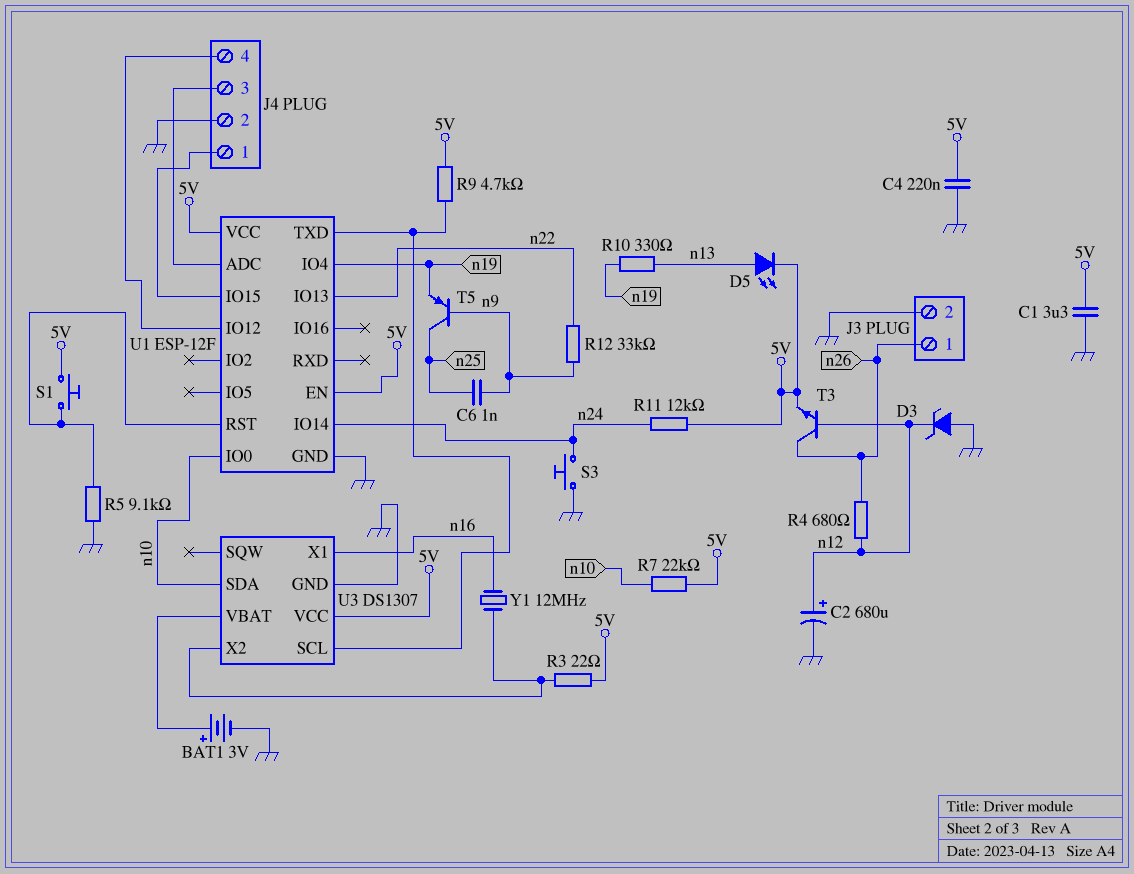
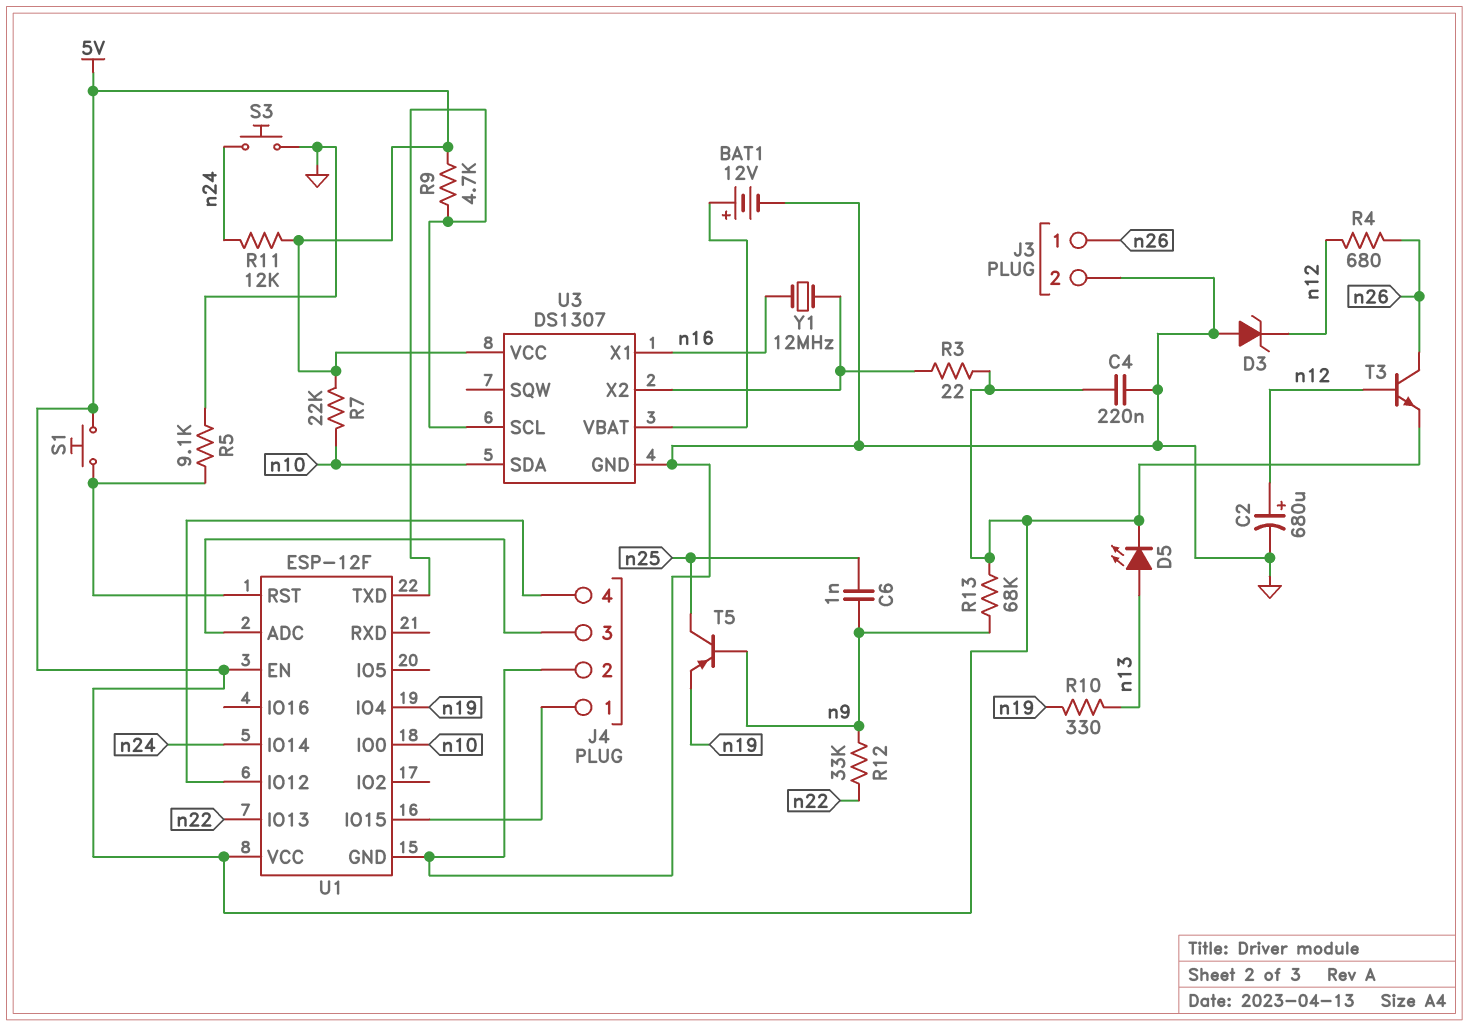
BAT1: 3V (plus U3/VBAT, minus GND) -> 12V (plus U3/VBAT, minus GND)
C1: 3.3uF (5V, GND) -> none
R13: none -> 68k (5V, n9)

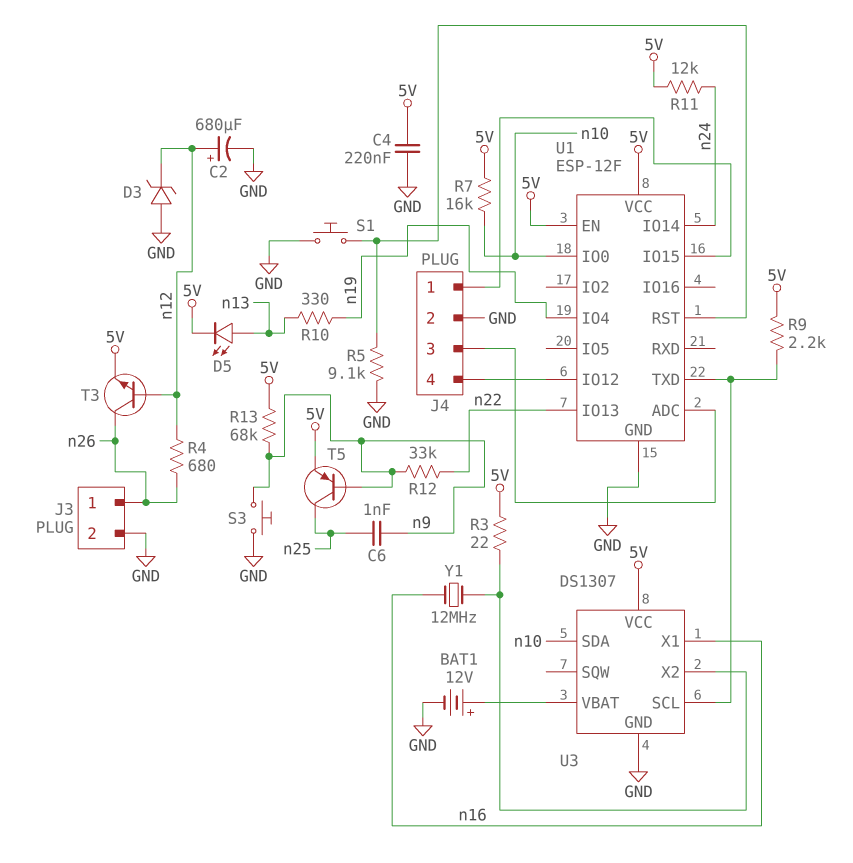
R7: 22k (5V, n10) -> 16k (5V, n10)
R9: 4.7k (5V, U1/TXD) -> 2.2k (5V, U1/TXD)
S1: button (5V, U1/RST) -> button (GND, U1/RST)
S3: button (GND, n24) -> button (GND, n9)
T5: PNP (B n9, C n25, E n19) -> PNP (B n9, C n25, E 5V)

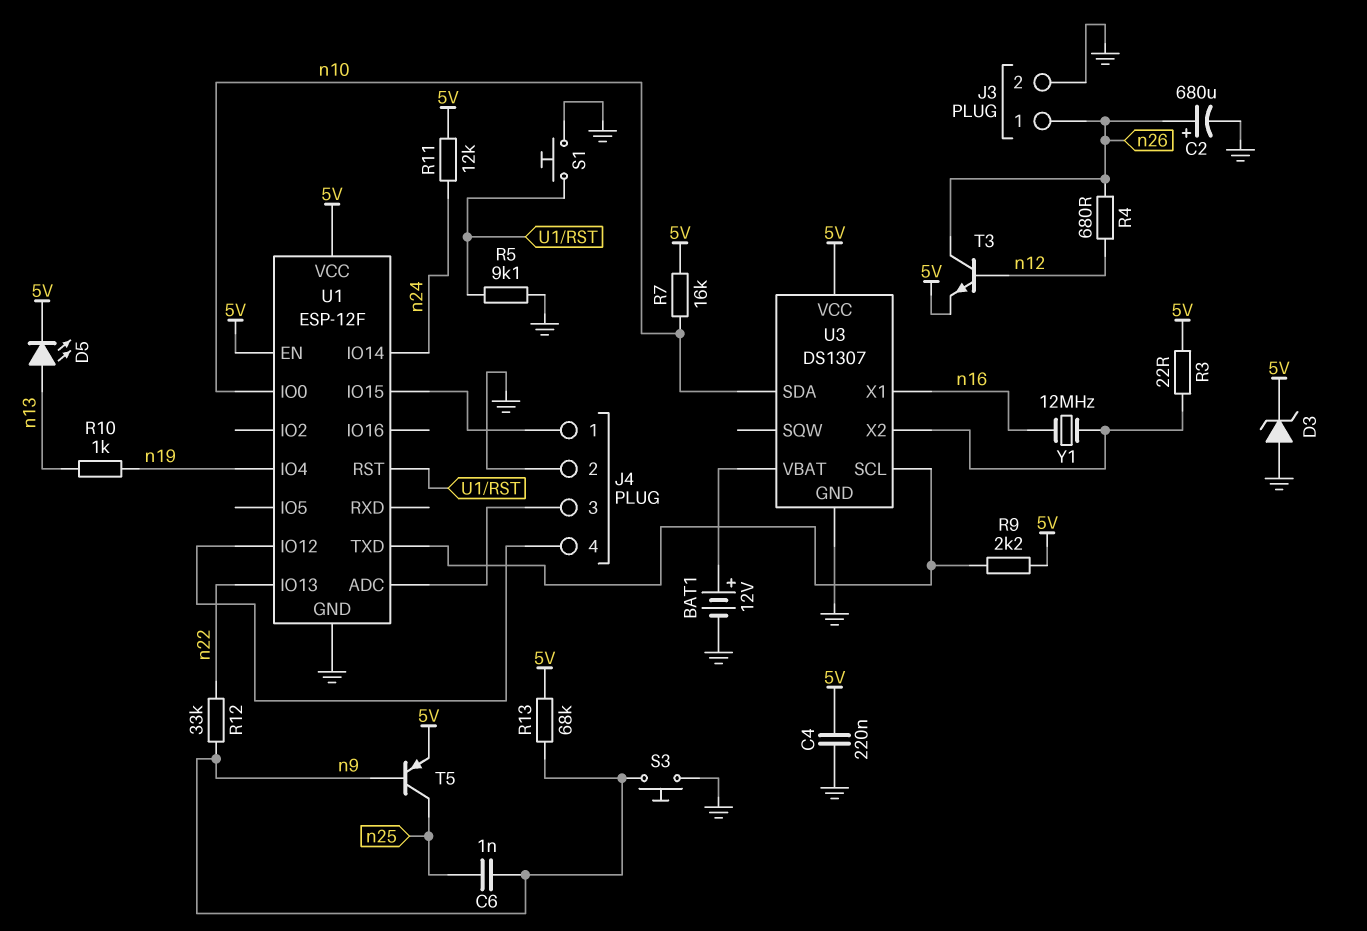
C2: 680uF (plus n12, minus GND) -> 680uF (plus n26, minus GND)
D3: zener (A GND, K n12) -> zener (A GND, K 5V)
R10: 330 (n13, n19) -> 1k (n13, n19)

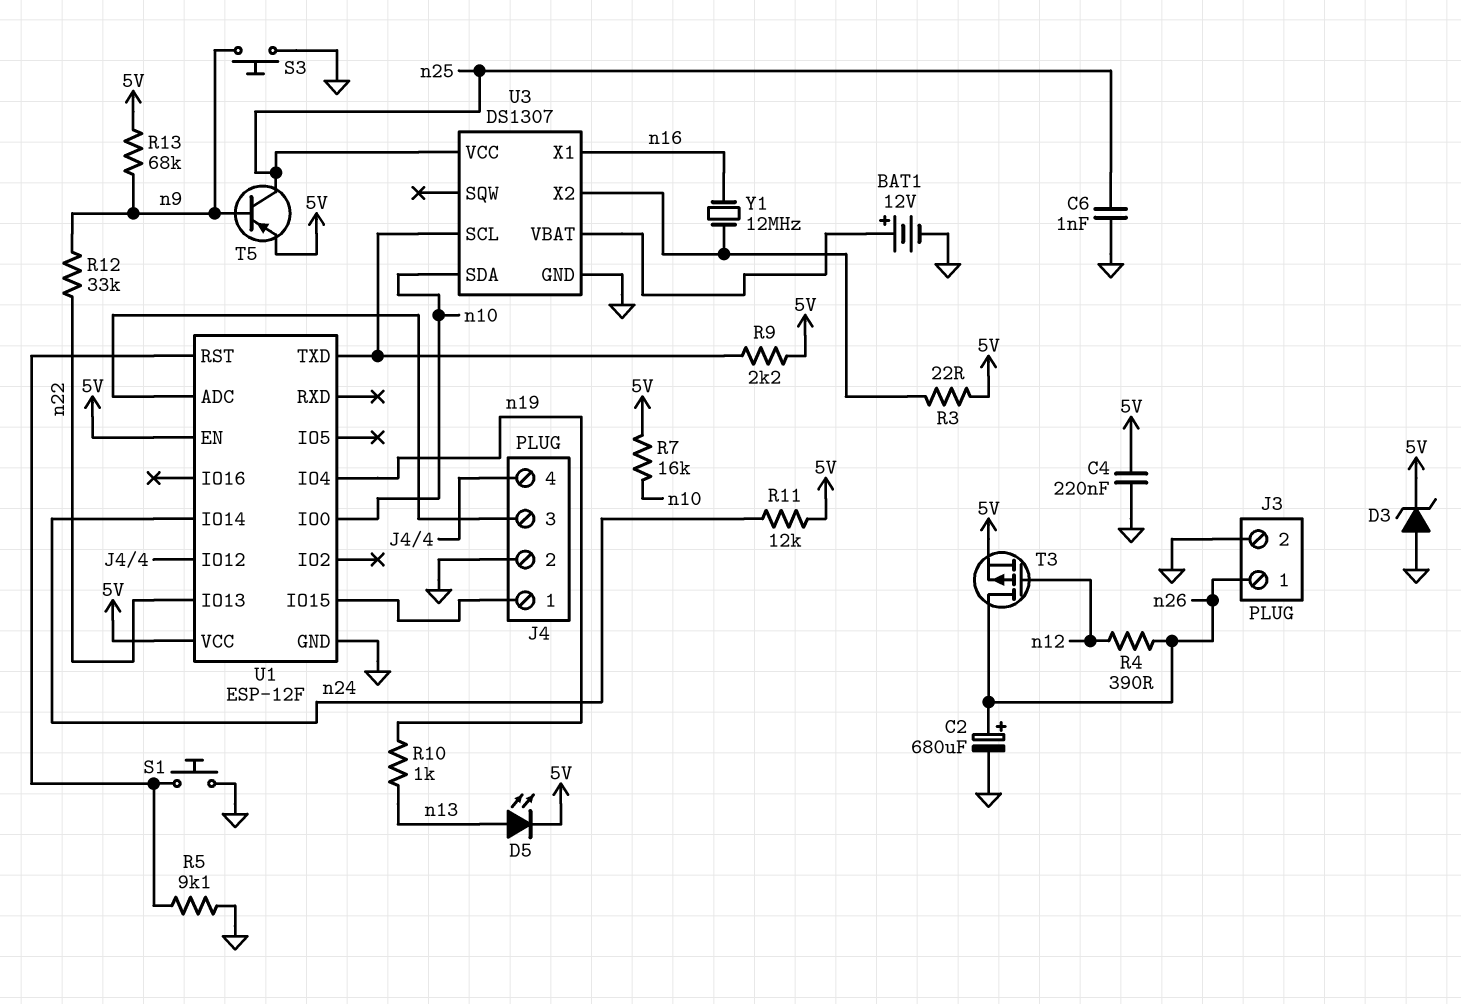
C6: 1nF (n9, n25) -> 1nF (GND, n25)
R4: 680 (n12, n26) -> 390 (n12, n26)
T3: NPN (B n12, C n26, E 5V) -> PMOS (G n12, D n26, S 5V)
U3 pin VCC: 5V -> n25

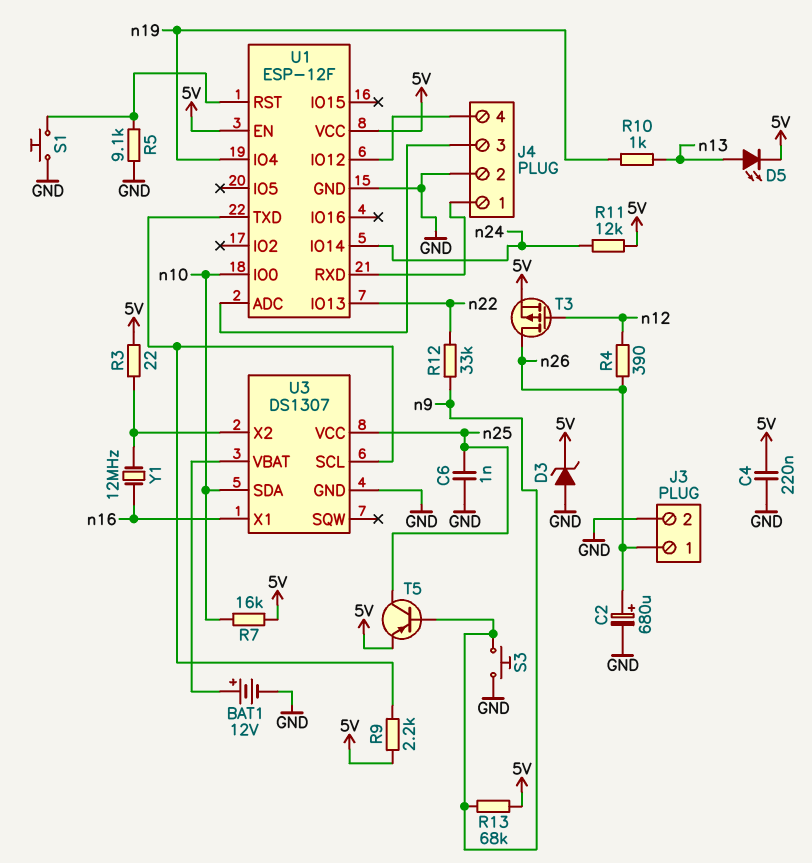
U1 pin IO15: J4/1 -> none
U1 pin RXD: none -> J4/1

